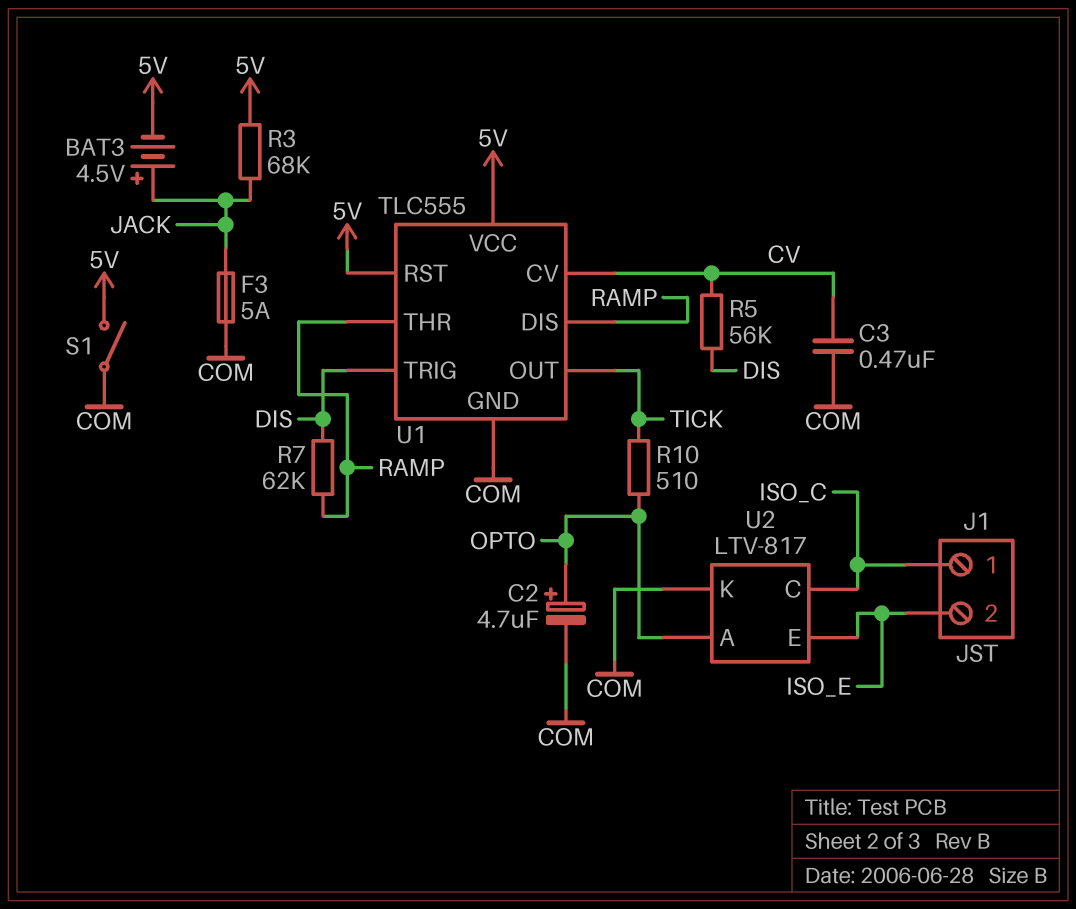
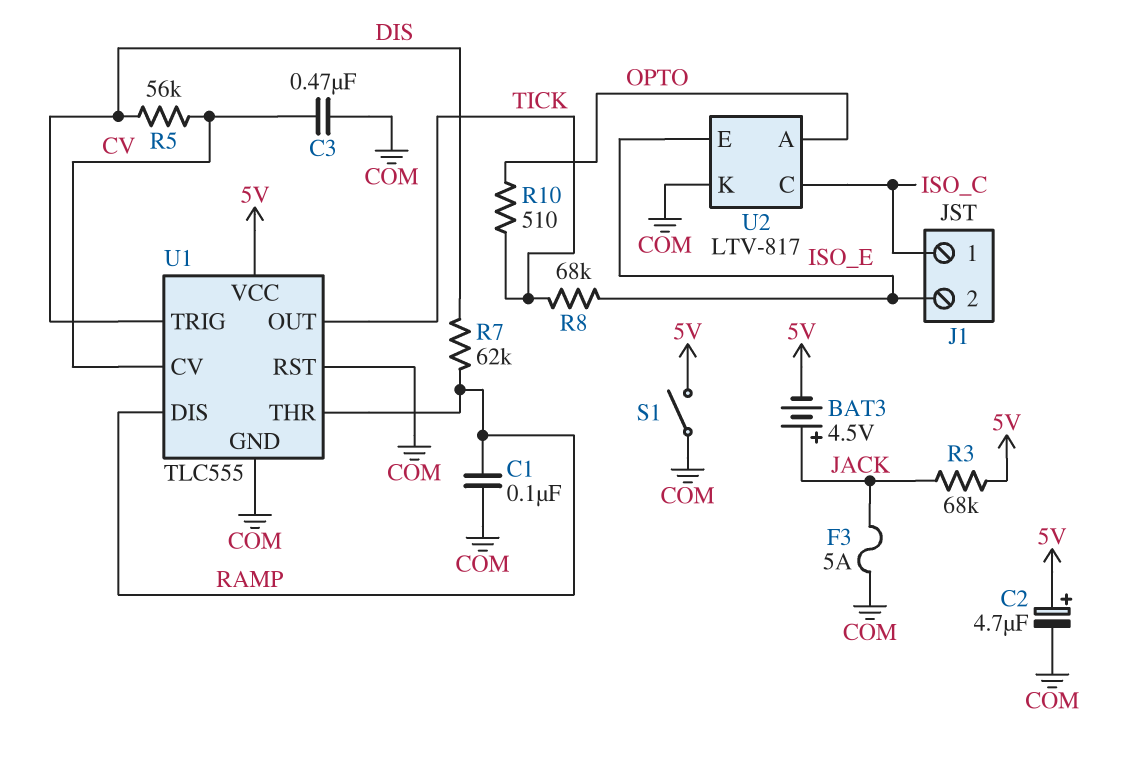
C1: none -> 100nF (COM, RAMP)
C2: 4.7uF (plus OPTO, minus COM) -> 4.7uF (plus 5V, minus COM)
R8: none -> 68k (ISO_E, TICK)
U1 pin RST: 5V -> COM

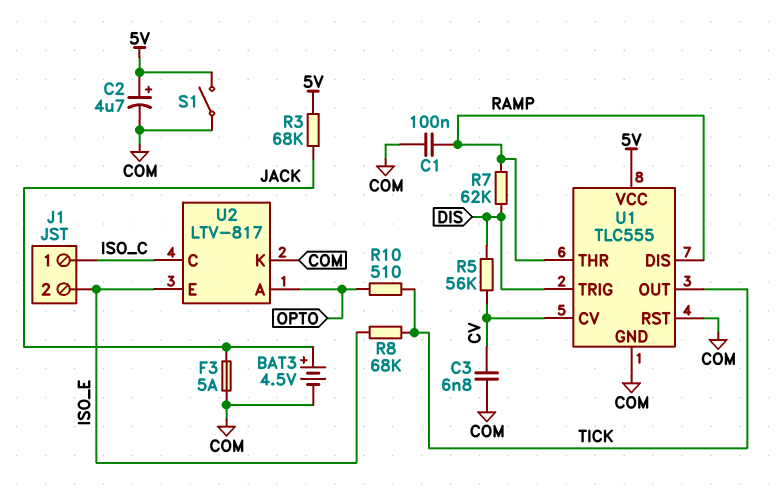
BAT3: 4.5V (plus JACK, minus 5V) -> 4.5V (plus JACK, minus COM)
C3: 470nF (COM, CV) -> 6.8nF (COM, CV)

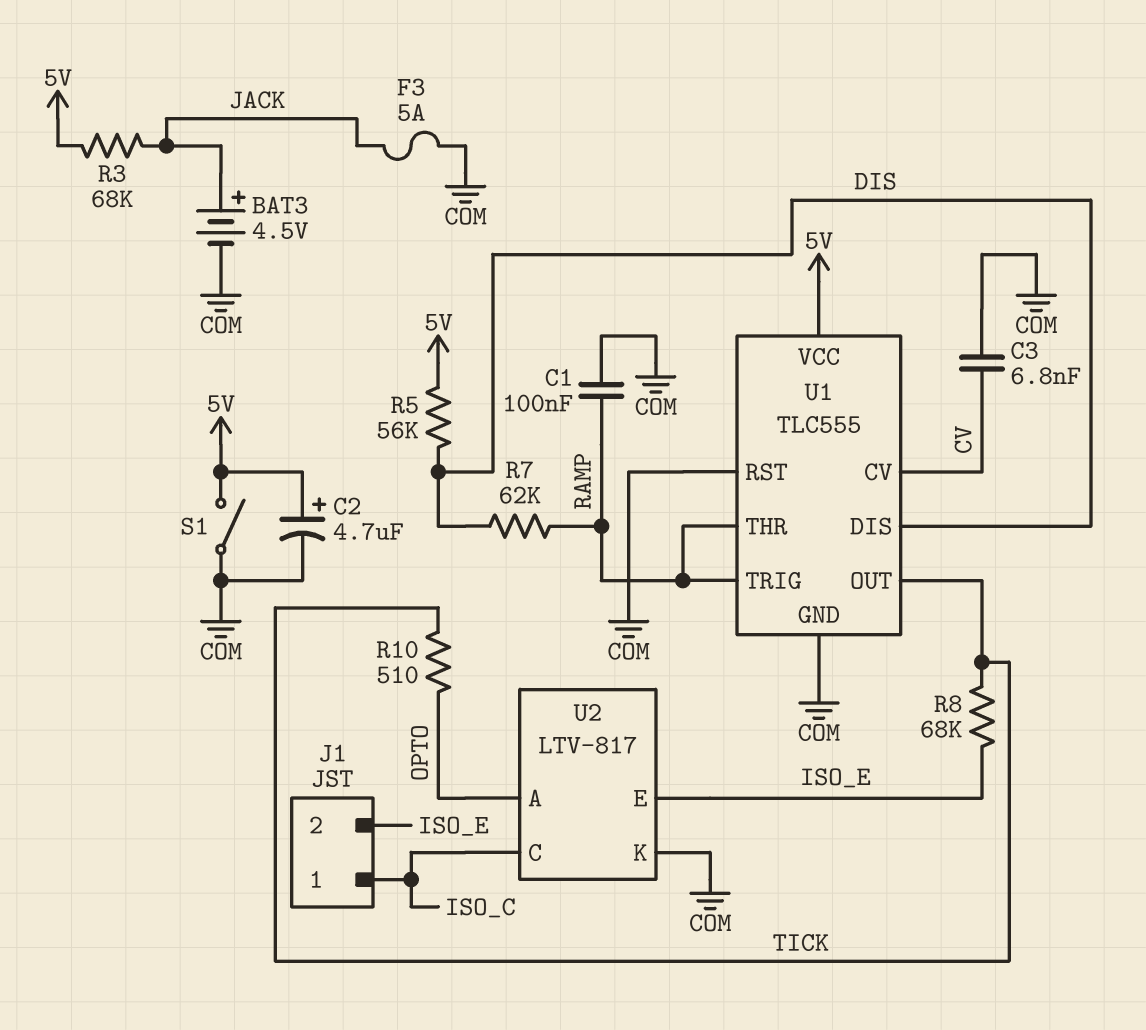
R5: 56k (CV, DIS) -> 56k (5V, DIS)
U1 pin DIS: RAMP -> DIS
U1 pin TRIG: DIS -> RAMP

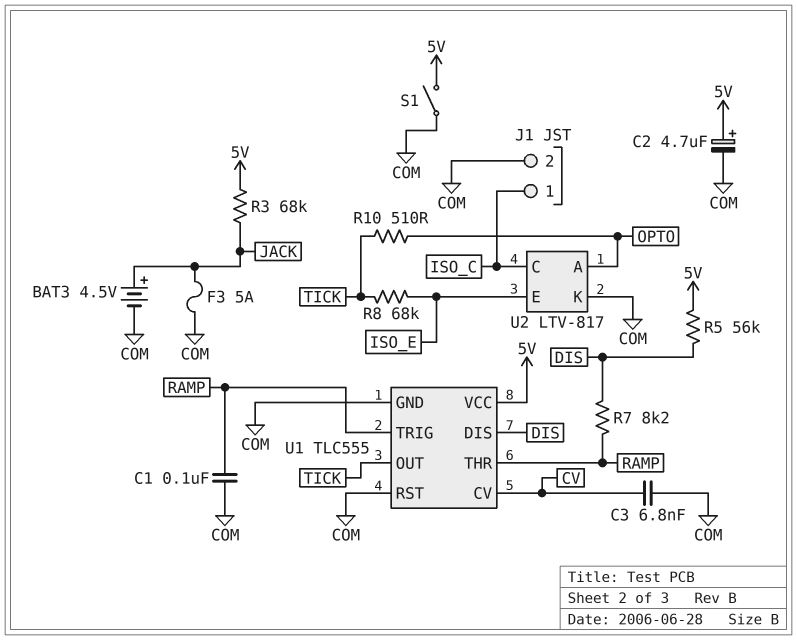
J1 pin 2: ISO_E -> COM
R7: 62k (DIS, RAMP) -> 8.2k (DIS, RAMP)

